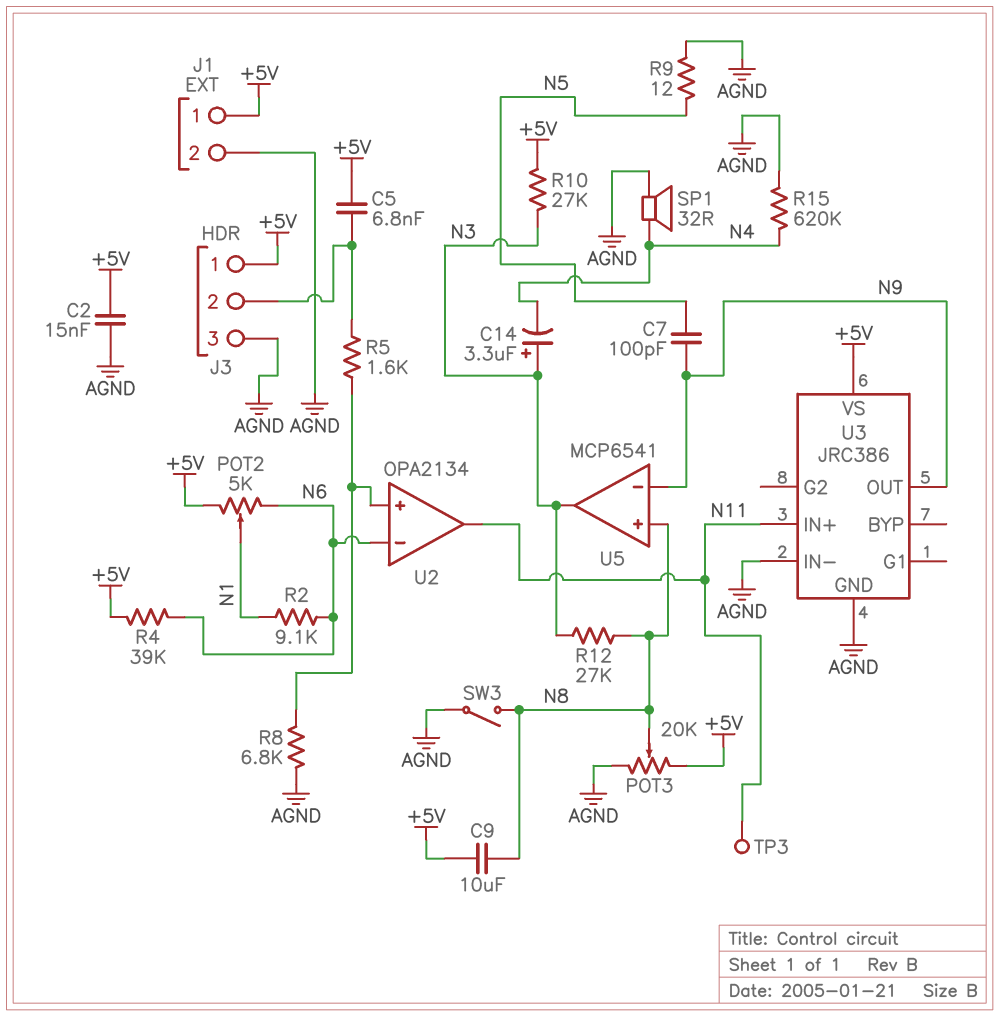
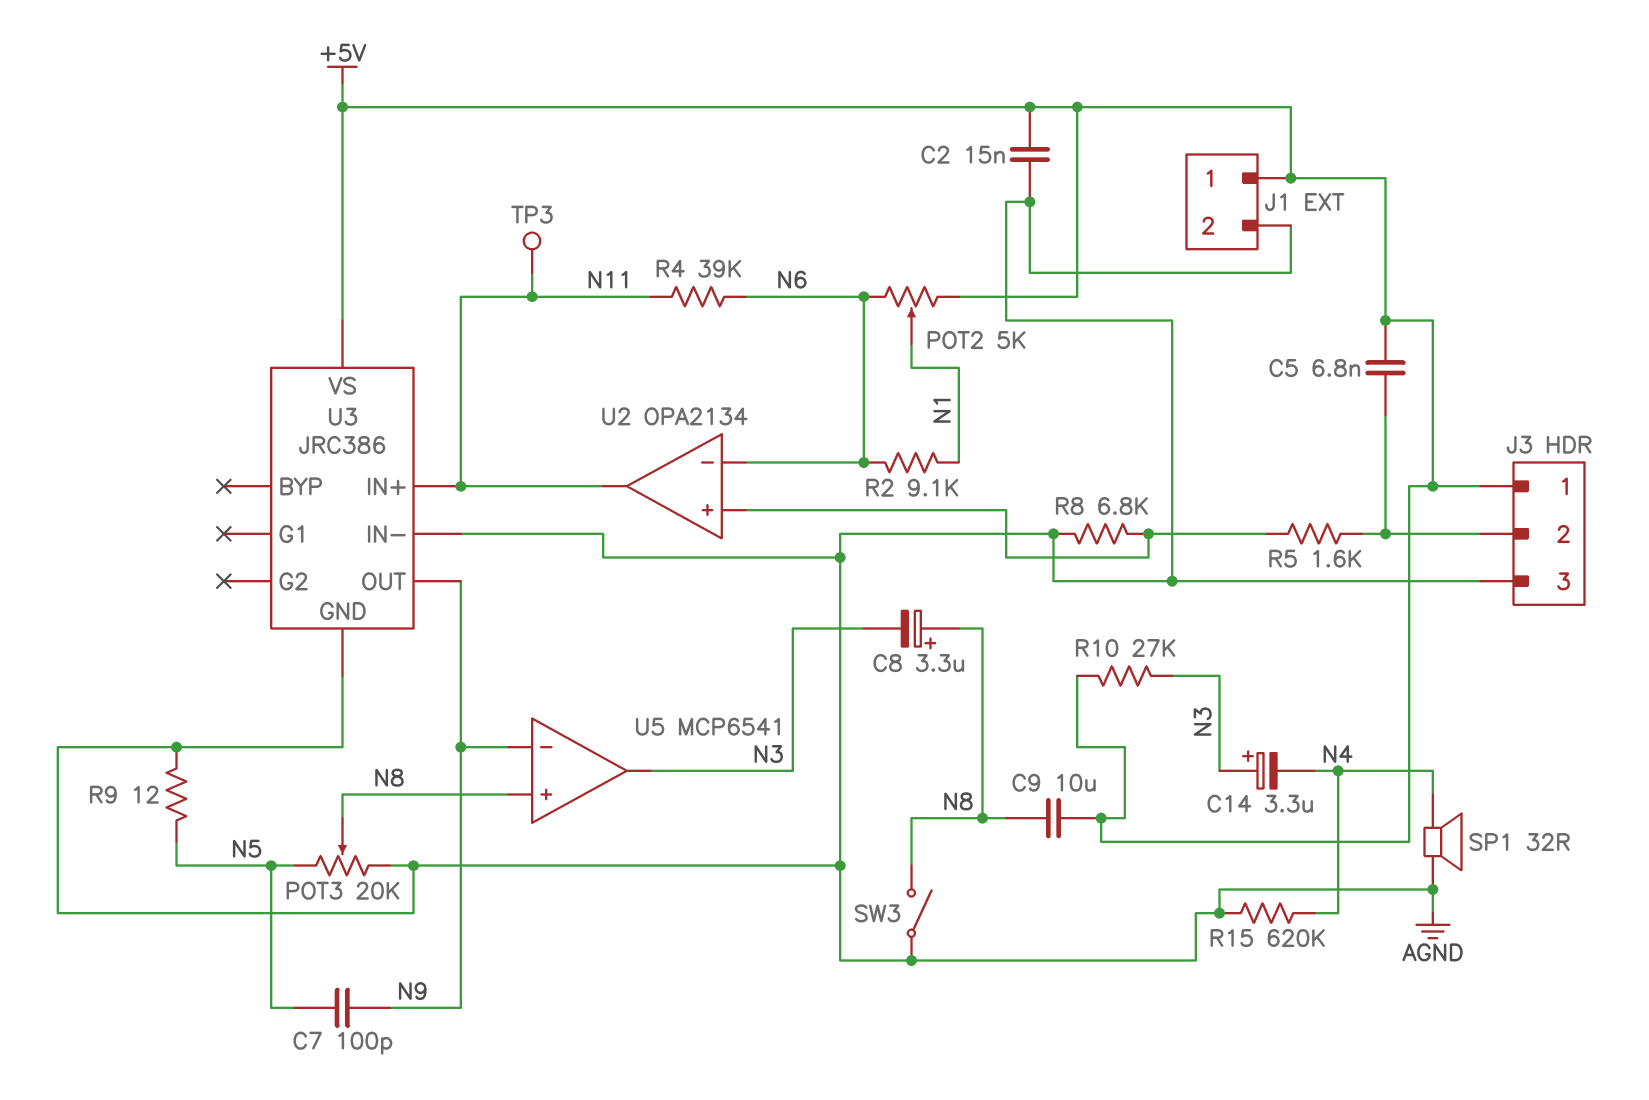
C8: none -> 3.3uF (plus N8, minus N3)
POT3: 20k (+5V, AGND, wiper N8) -> 20k (AGND, N5, wiper N8)
R4: 39k (+5V, N6) -> 39k (N6, N11)
R12: 27k (N3, N8) -> none

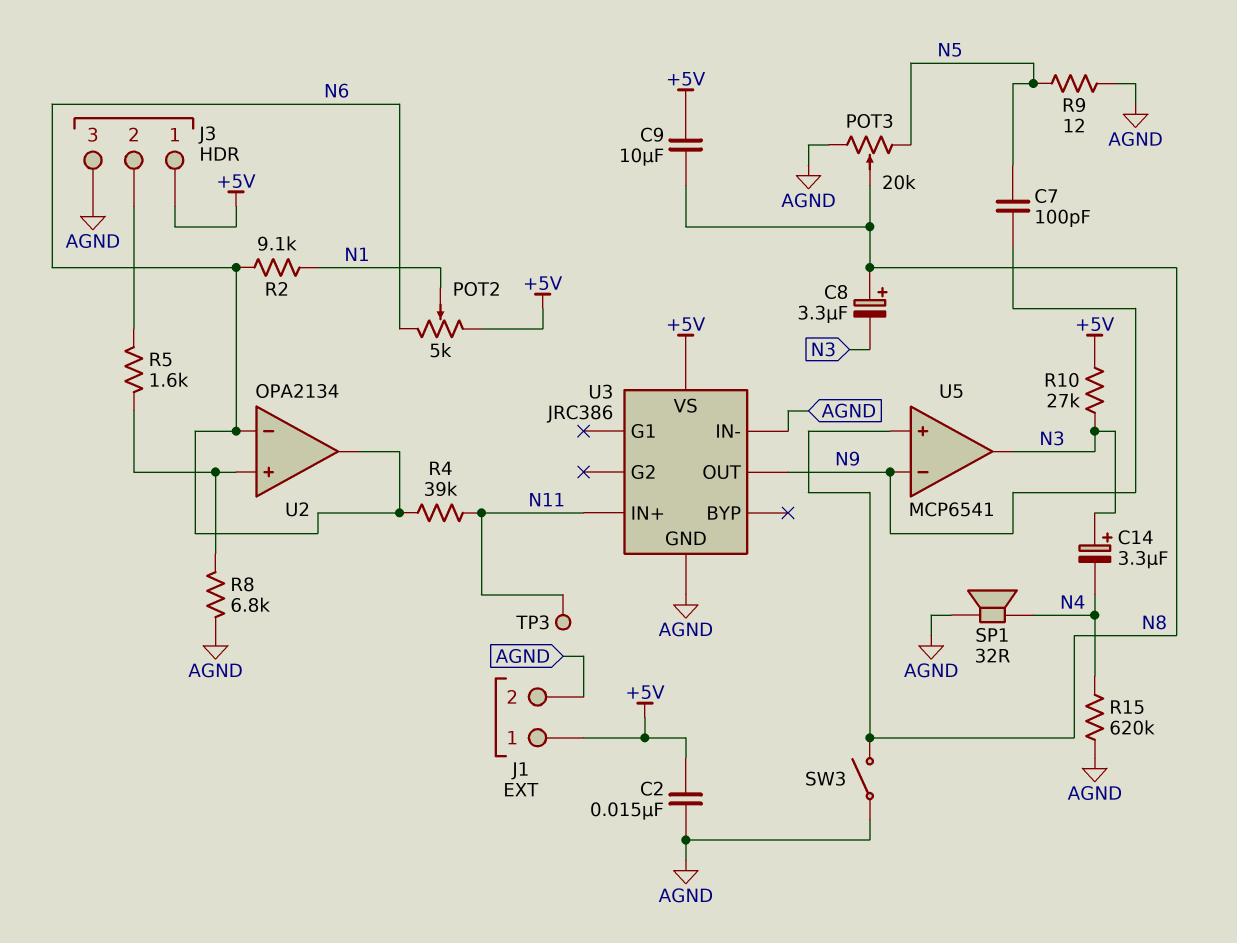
C5: 6.8nF (+5V, J3/2) -> none
U2 pin out: N11 -> N6

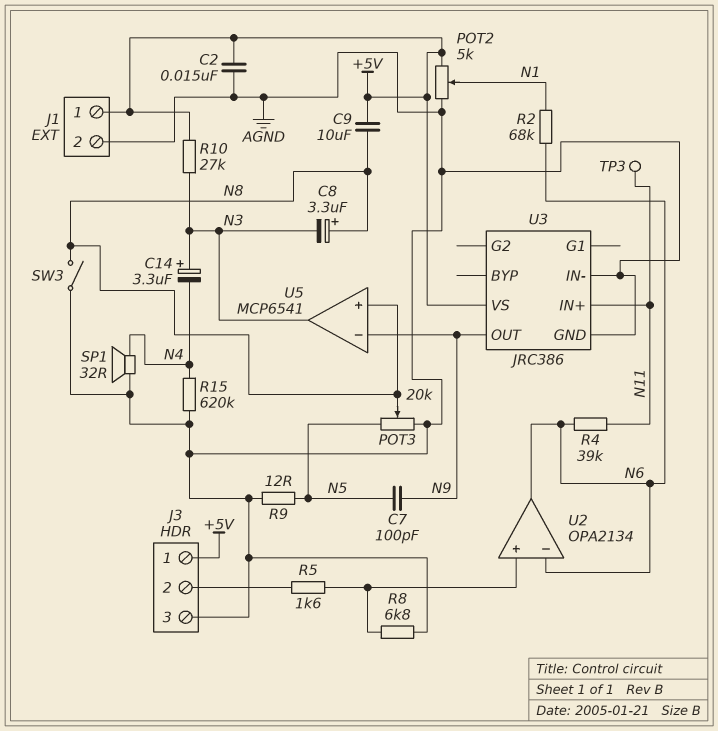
POT2: 5k (+5V, N6, wiper N1) -> 5k (+5V, AGND, wiper N1)
R2: 9.1k (N1, N6) -> 68k (N1, N6)

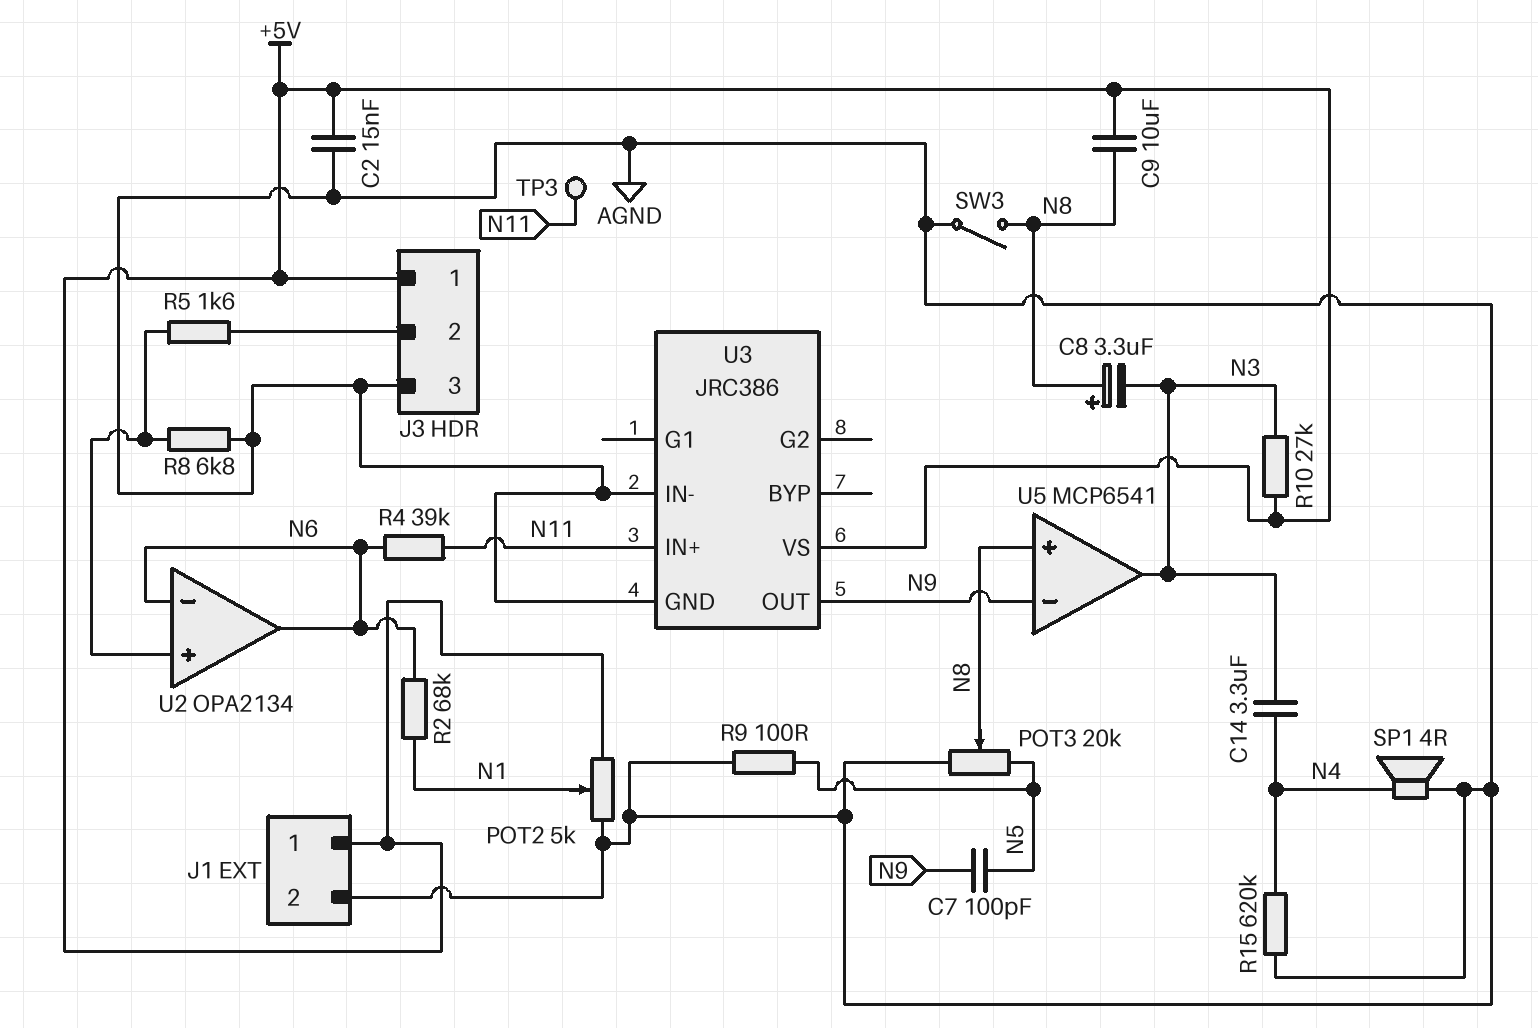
C14: 3.3uF (plus N3, minus N4) -> 3.3uF (N3, N4)
R9: 12 (AGND, N5) -> 100 (AGND, N5)
SP1: speaker 32R (AGND, N4) -> speaker 4R (AGND, N4)

